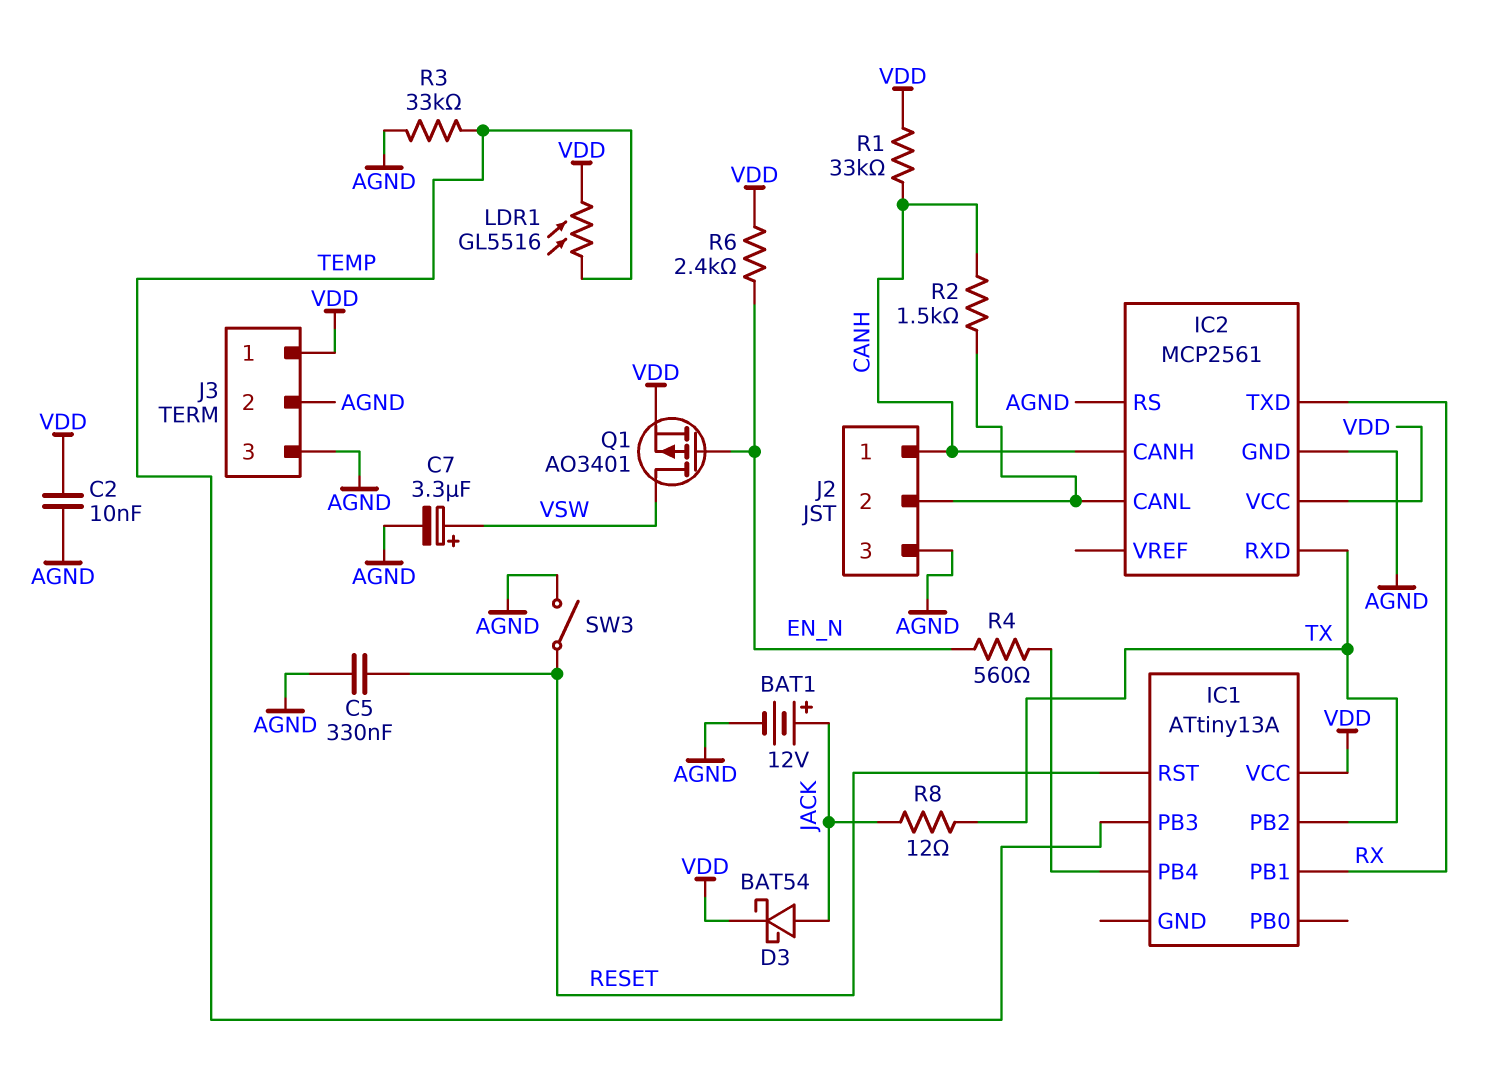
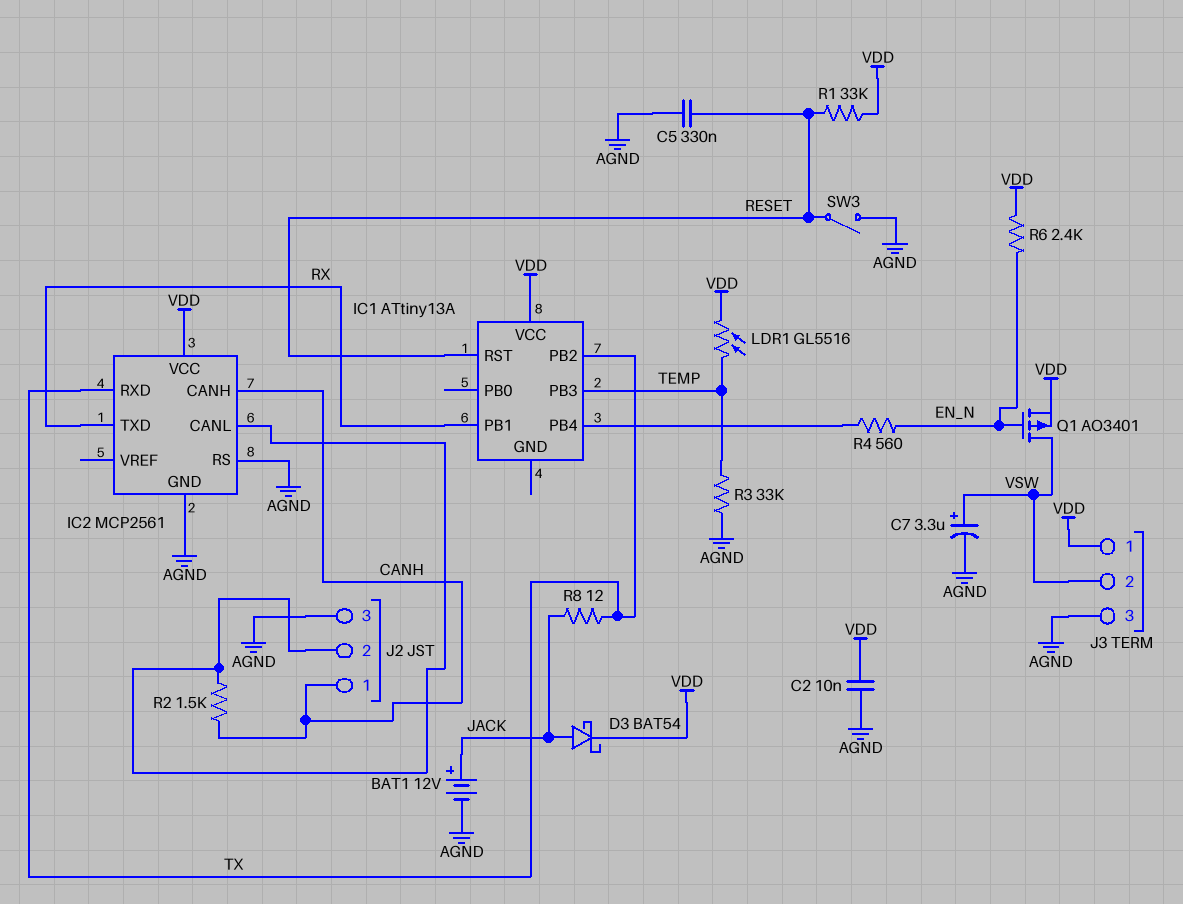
J3 pin 2: AGND -> VSW
R1: 33k (CANH, VDD) -> 33k (RESET, VDD)

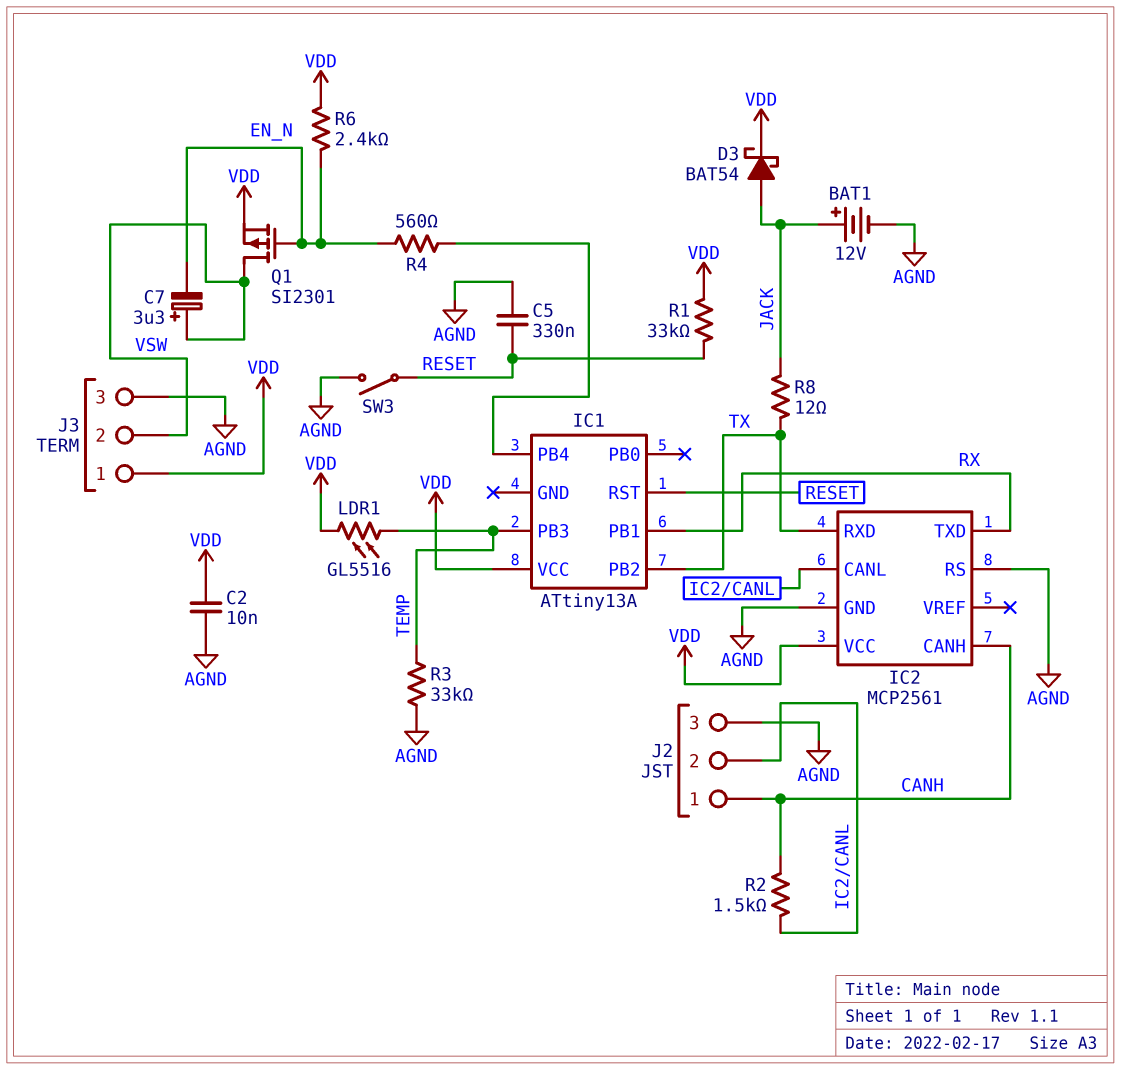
C7: 3.3uF (plus VSW, minus AGND) -> 3.3uF (plus VSW, minus EN_N)
Q1: PMOS AO3401 (G EN_N, D VSW, S VDD) -> PMOS SI2301 (G EN_N, D VSW, S VDD)

